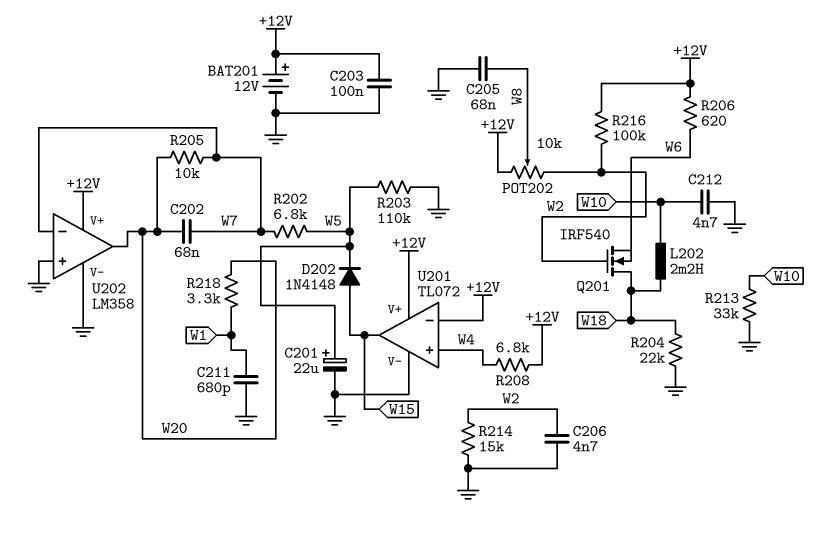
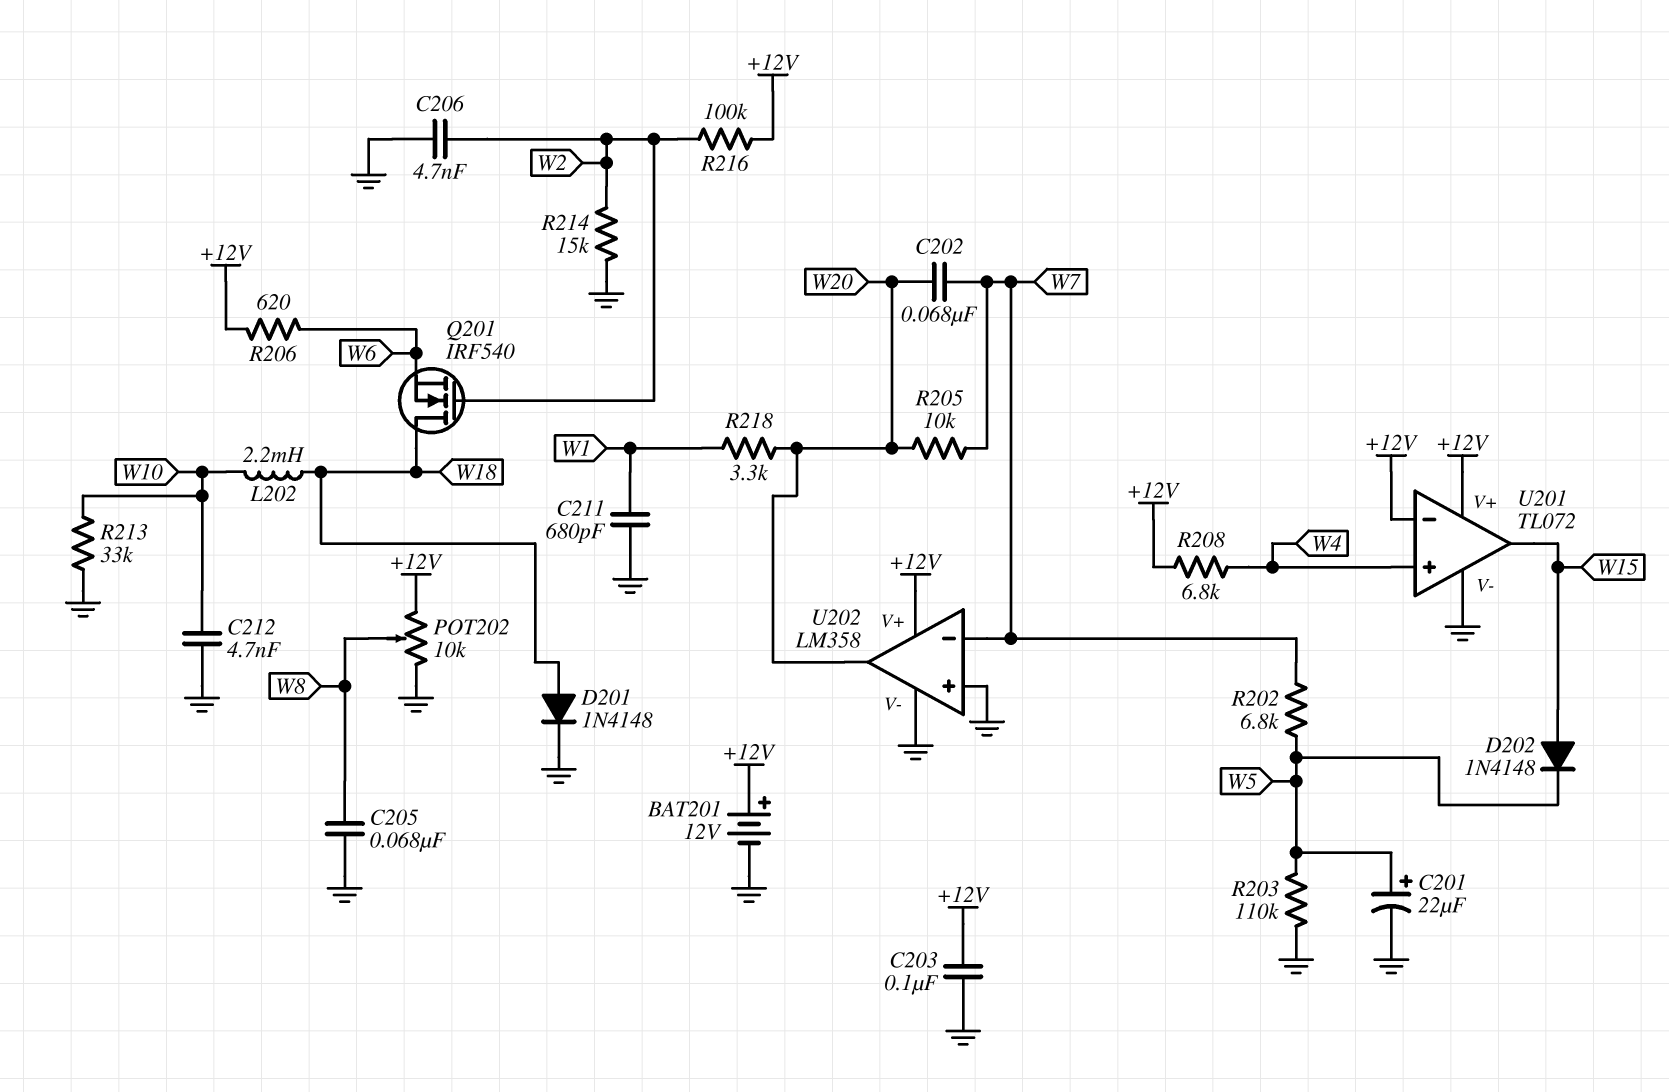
D201: none -> diode 1N4148 (A W18, K GND)
POT202: 10k (+12V, W2, wiper W8) -> 10k (+12V, GND, wiper W8)
R204: 22k (GND, W18) -> none

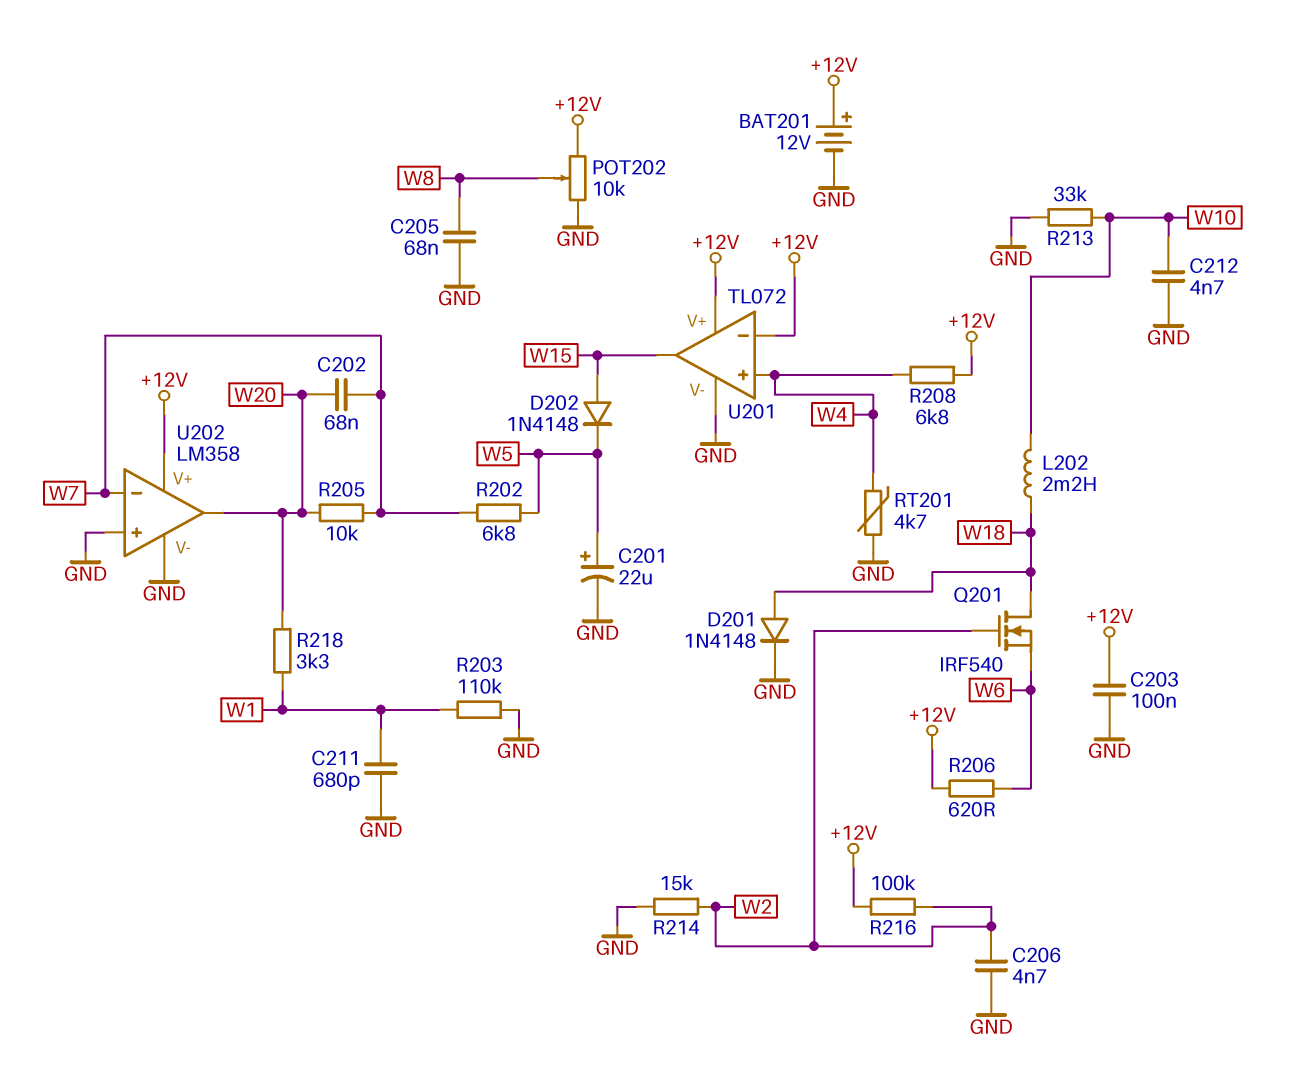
R203: 110k (GND, W5) -> 110k (GND, W1)
RT201: none -> 4.7k (GND, W4)

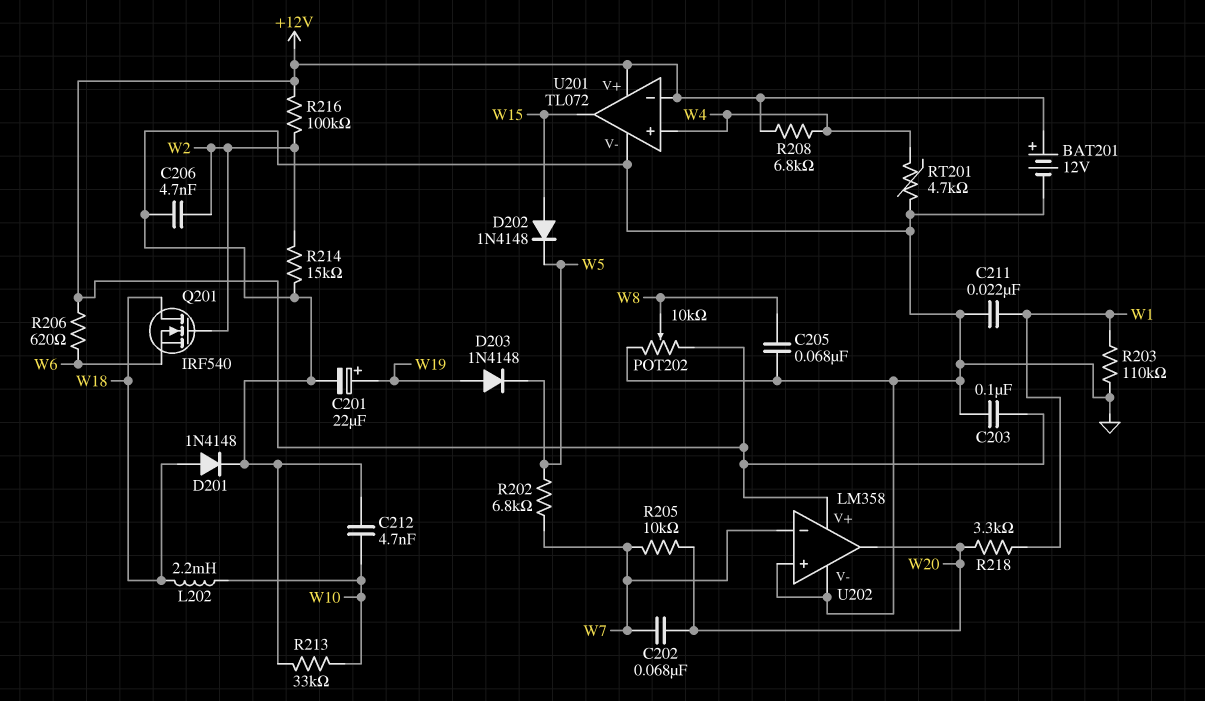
C201: 22uF (plus W5, minus GND) -> 22uF (plus W19, minus GND)
C211: 680pF (GND, W1) -> 22nF (GND, W1)
D203: none -> diode 1N4148 (A W19, K W5)

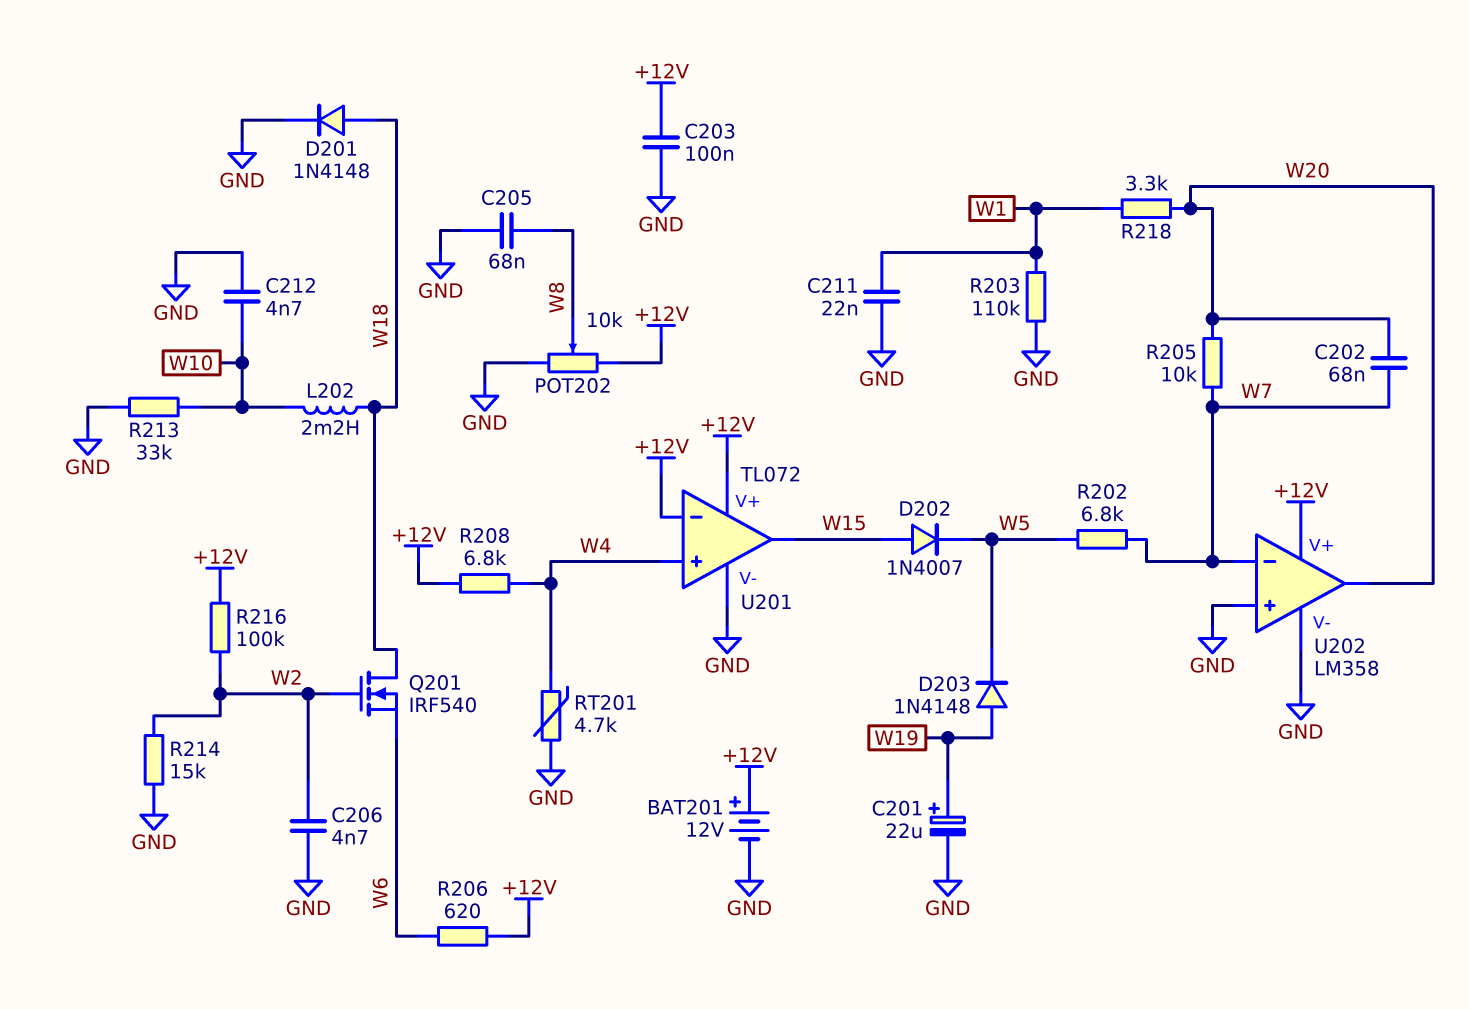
D202: diode 1N4148 (A W15, K W5) -> diode 1N4007 (A W15, K W5)

